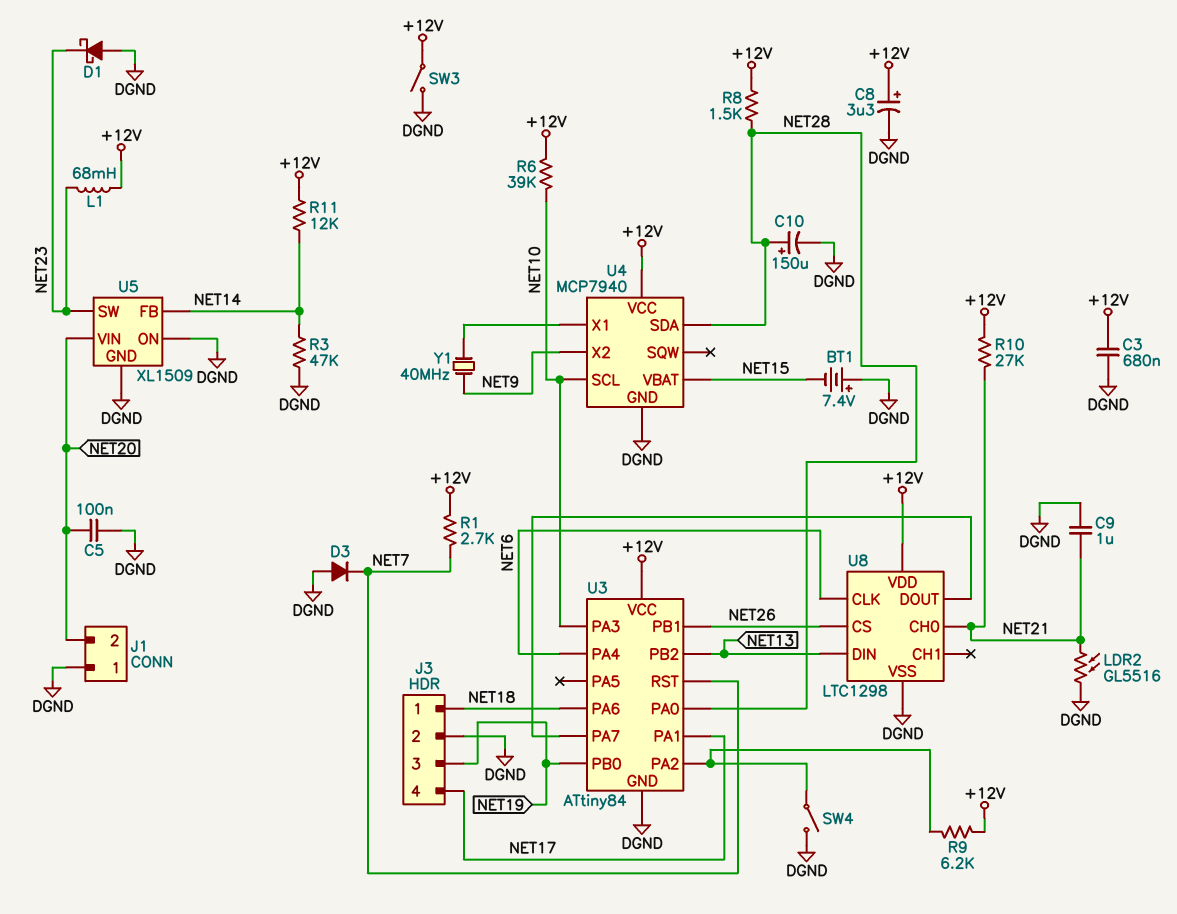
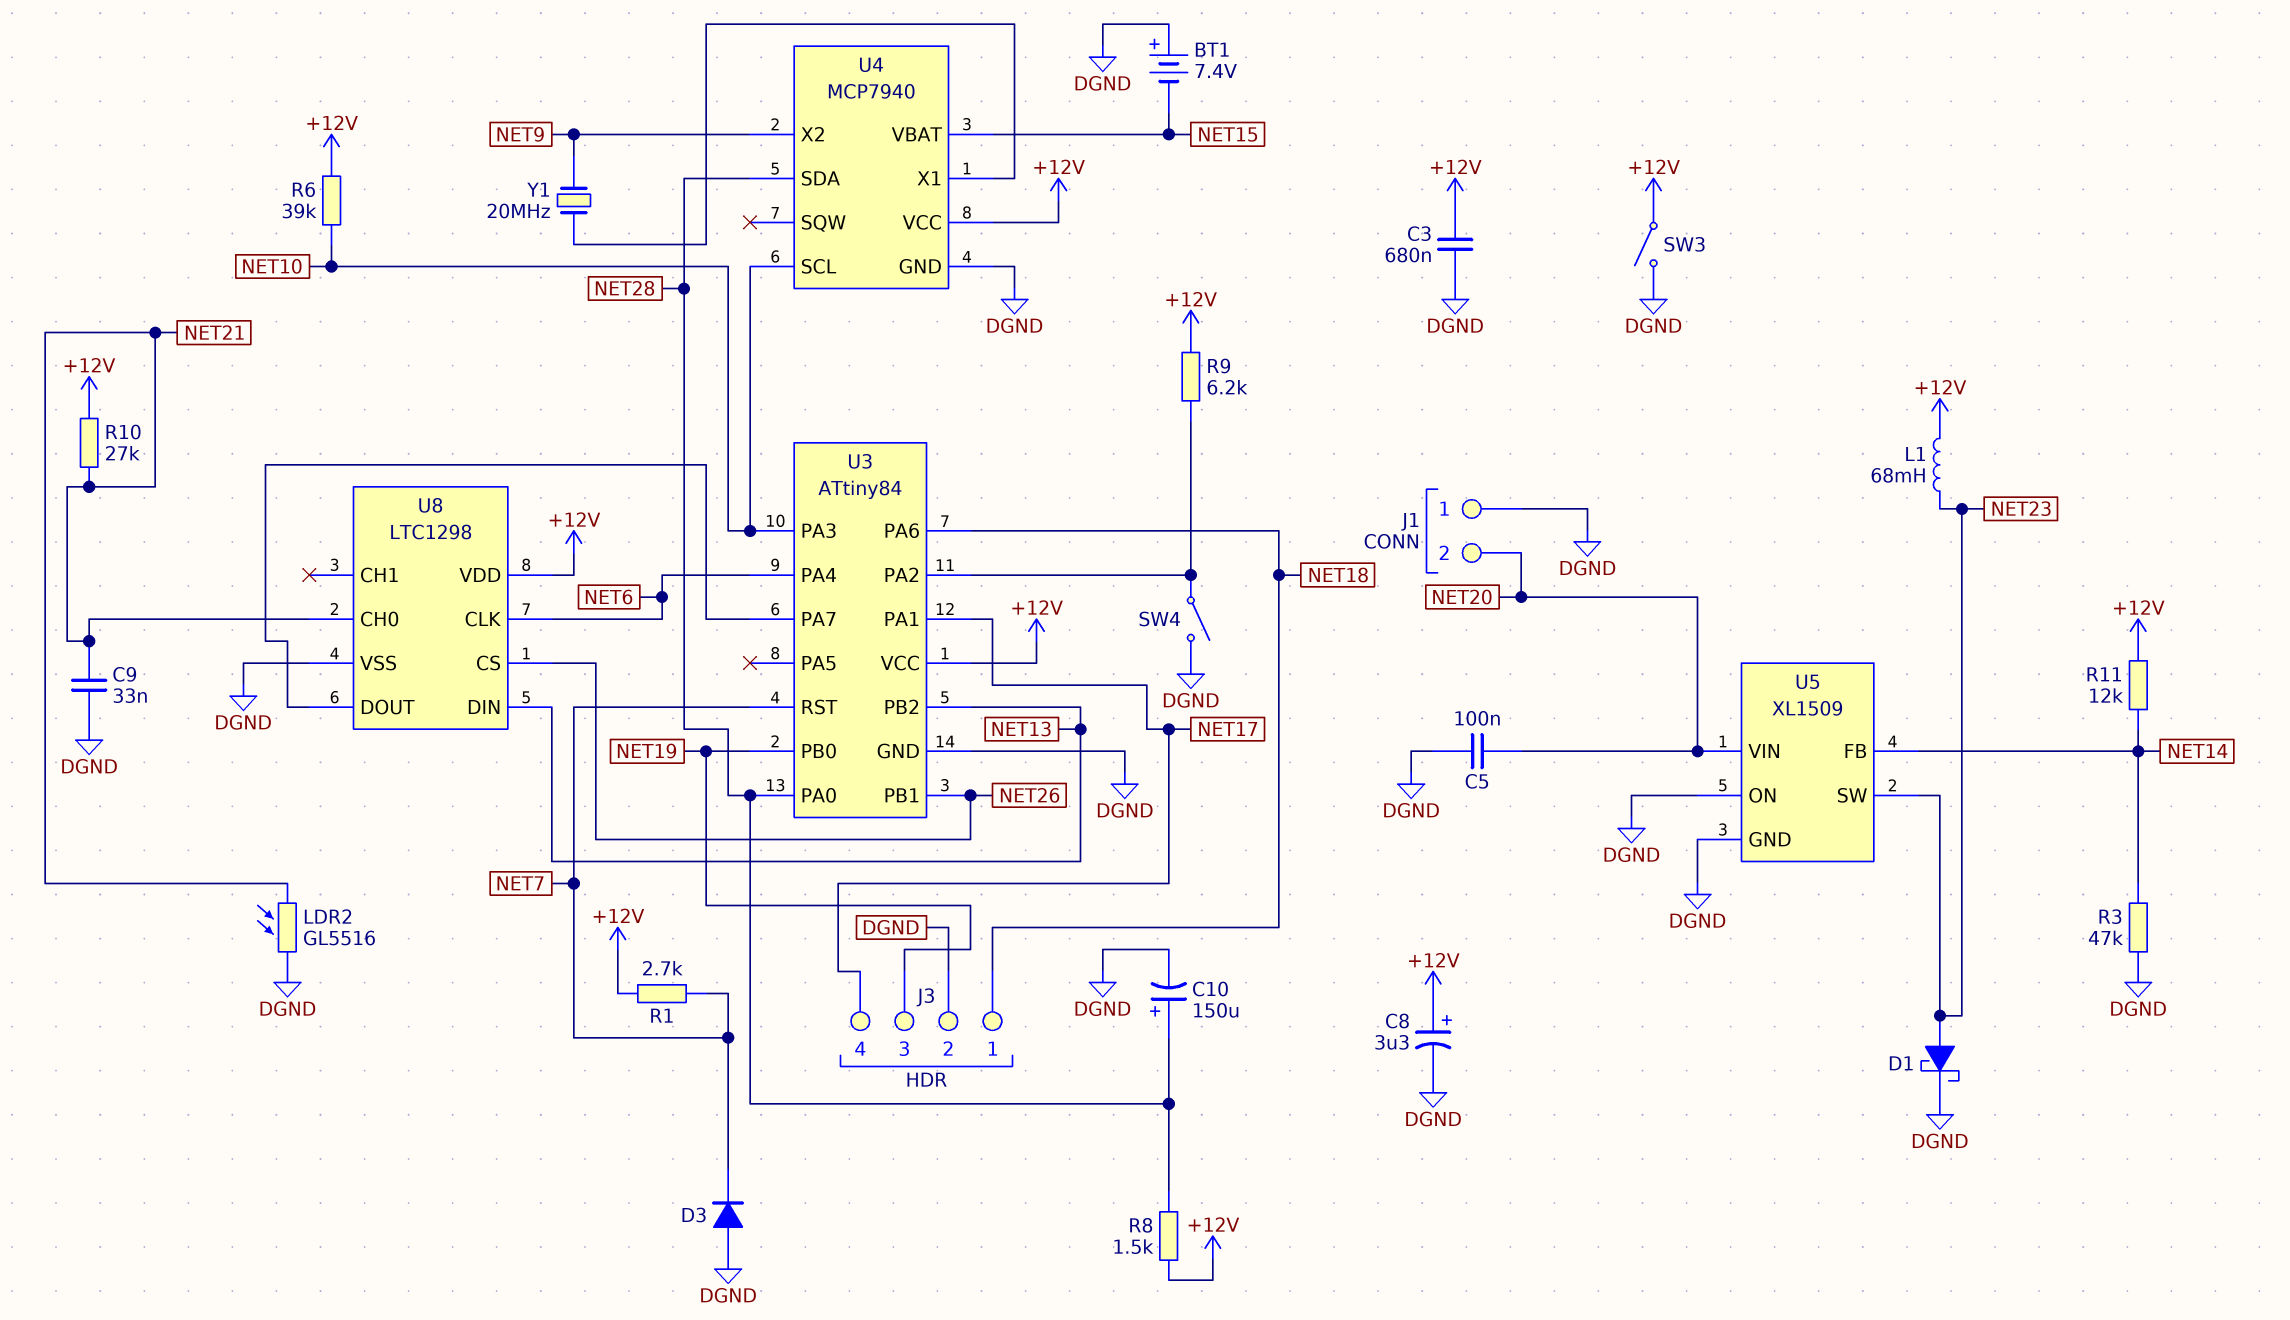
C9: 1uF (DGND, NET21) -> 33nF (DGND, NET21)
D1: schottky (A DGND, K NET23) -> schottky (A NET23, K DGND)
Y1: 40MHz (NET9, U4/X1) -> 20MHz (NET9, U4/X1)

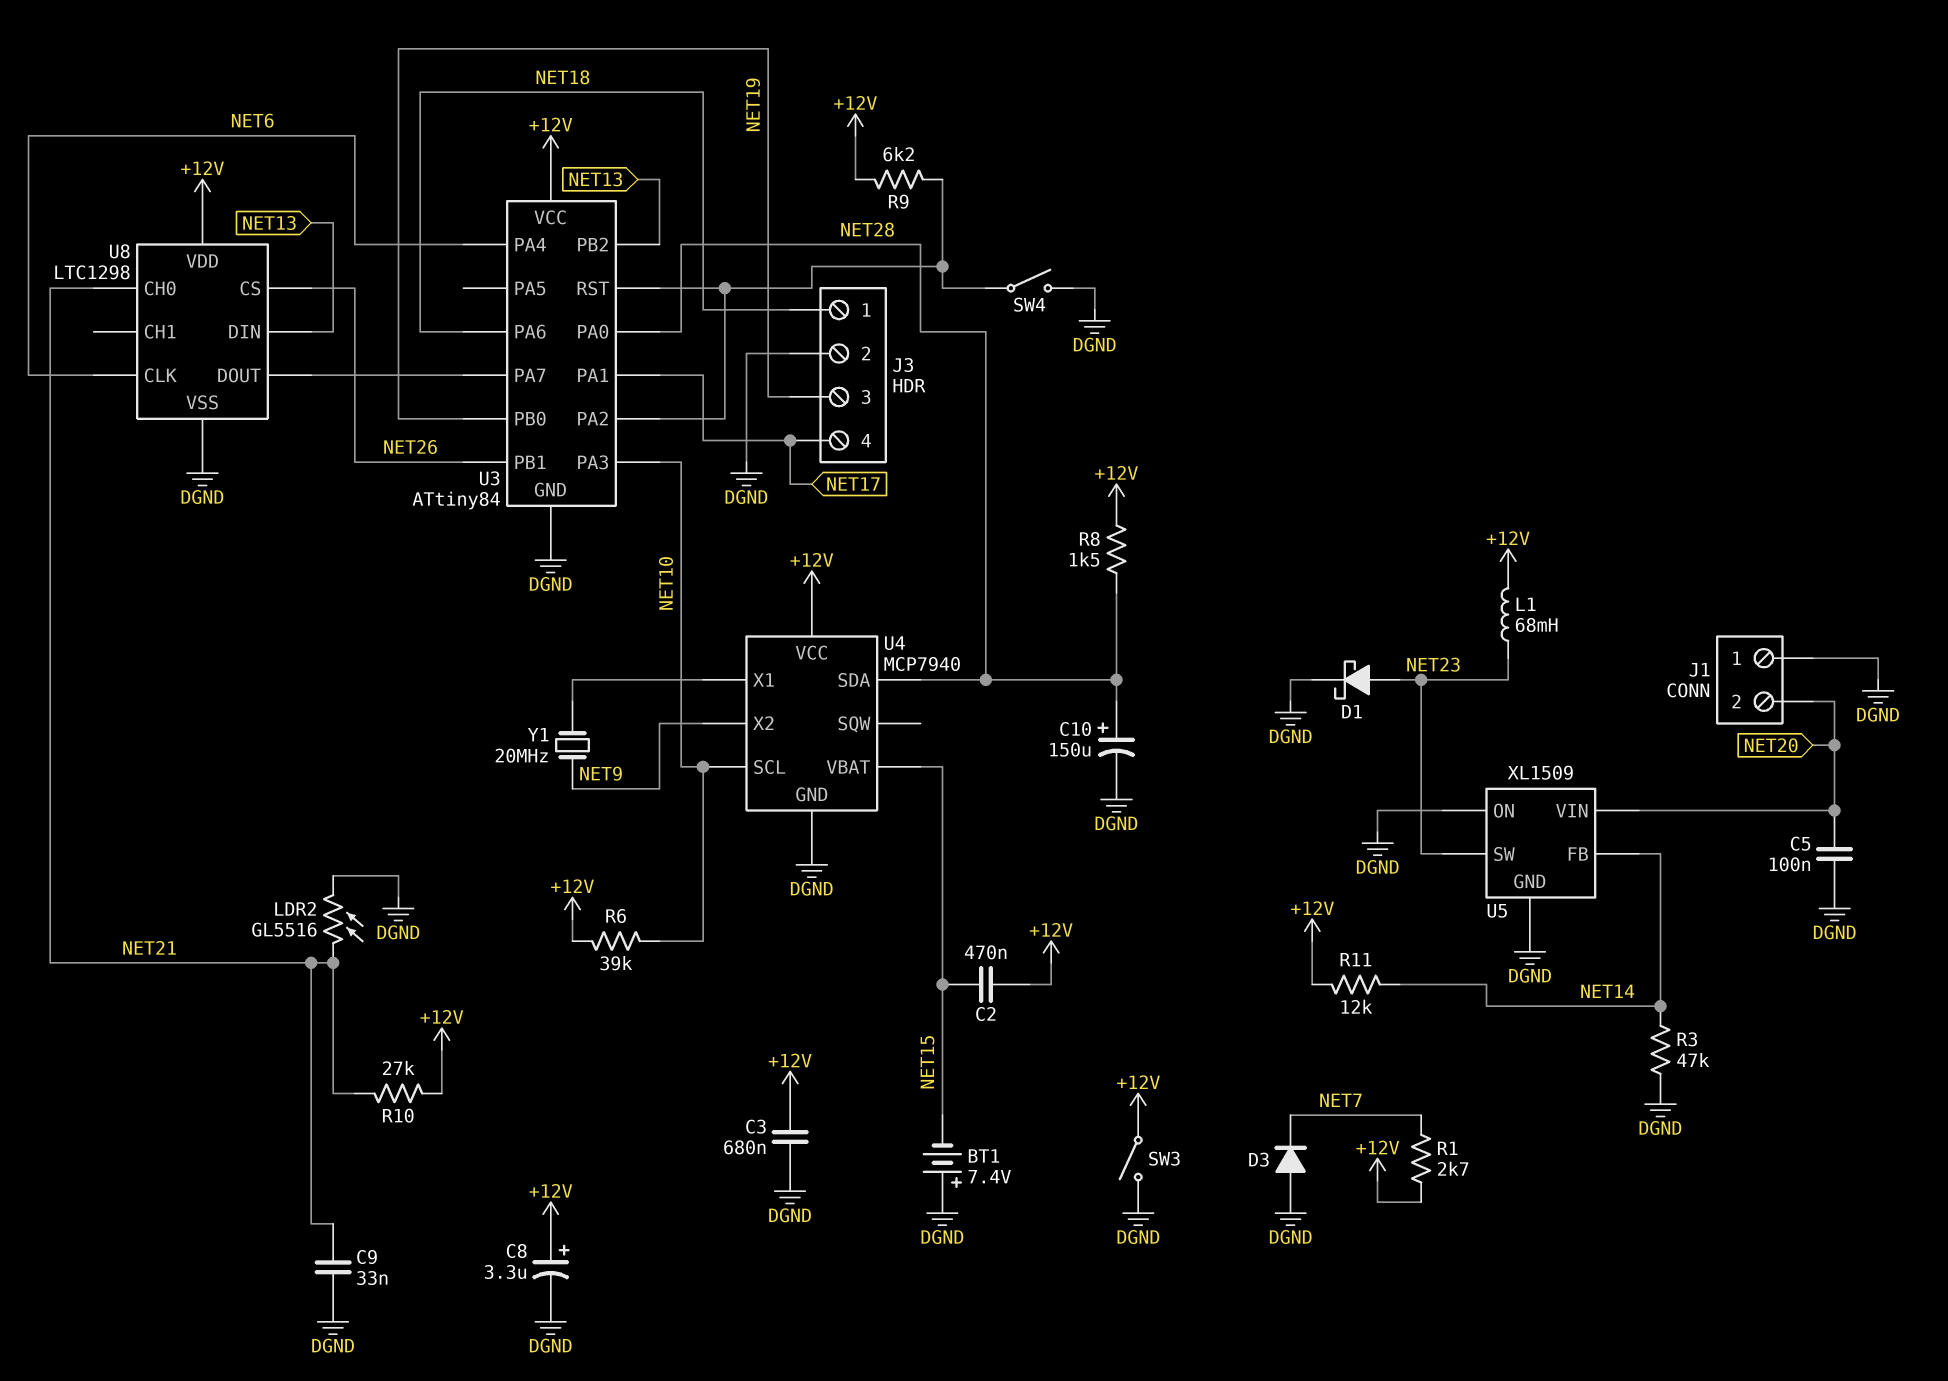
C2: none -> 470nF (+12V, NET15)
U3 pin RST: NET7 -> U3/PA2

